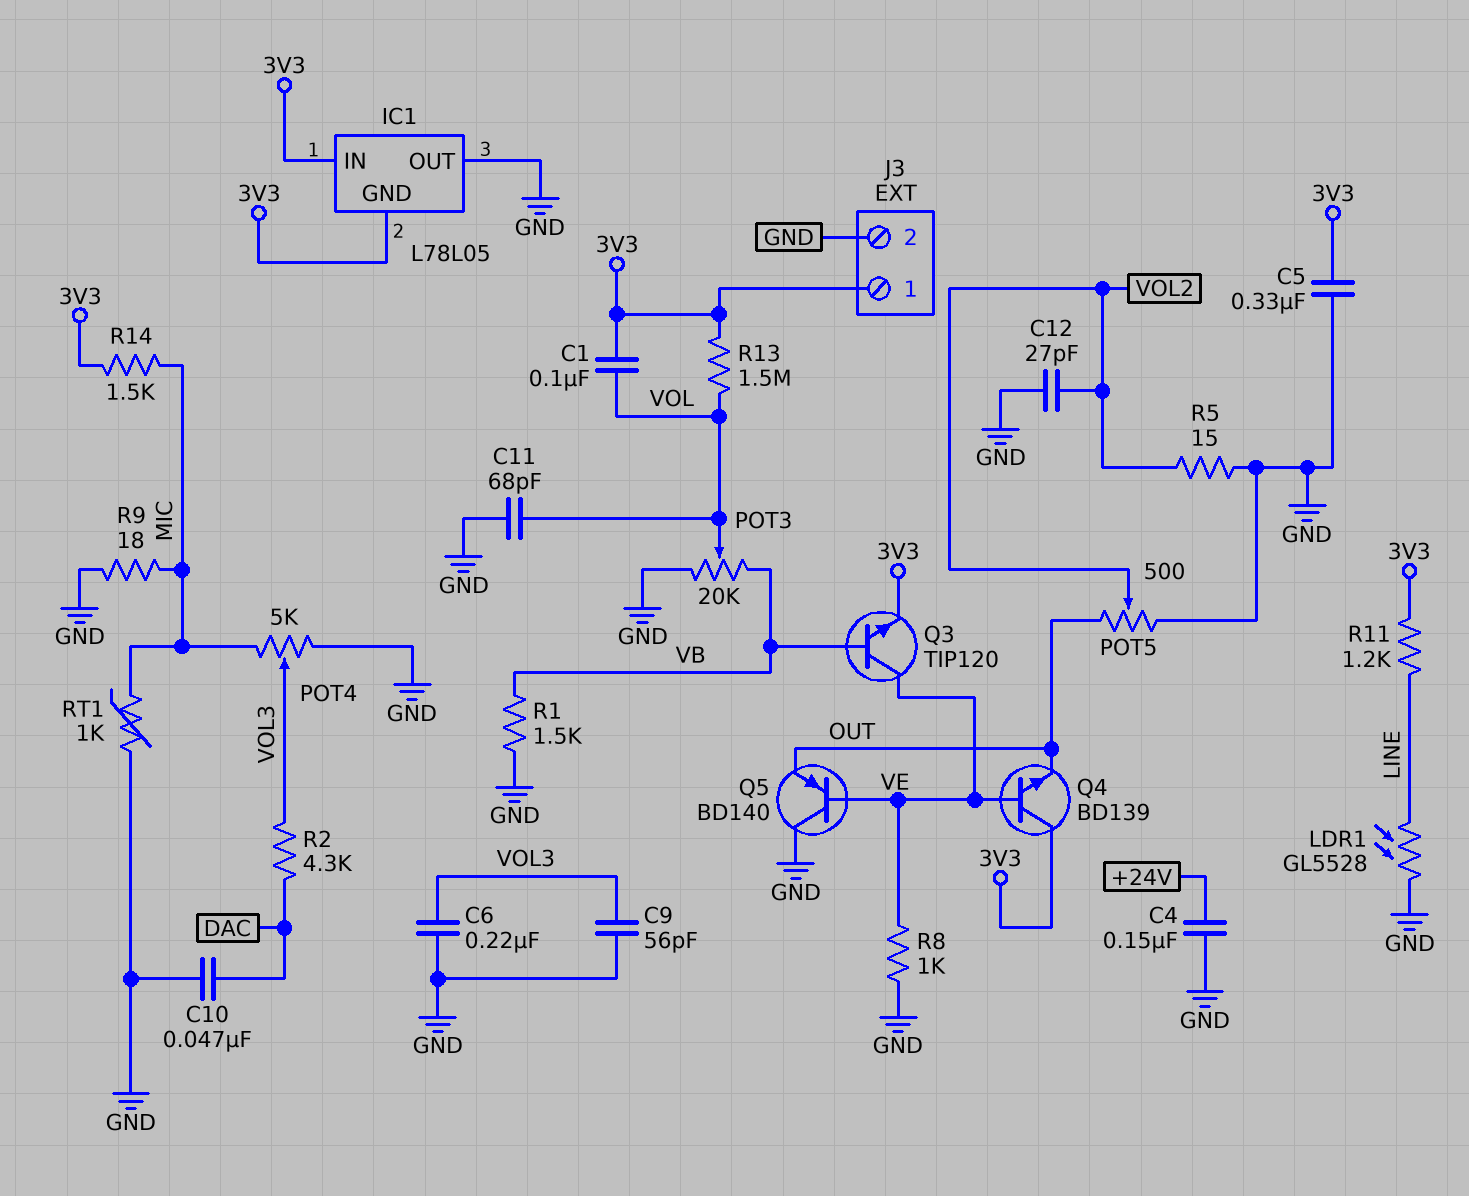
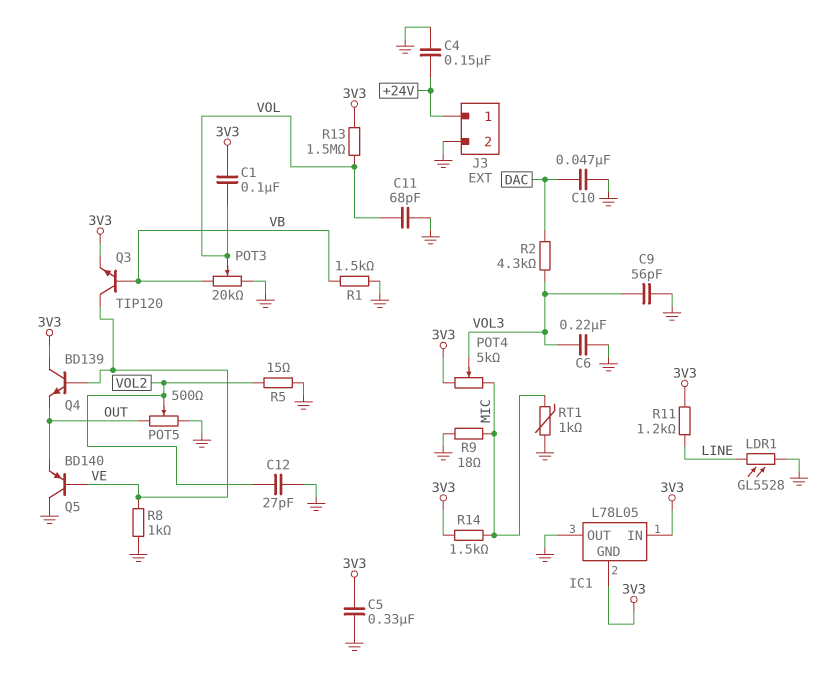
J3 pin 1: 3V3 -> +24V
POT4: 5k (GND, MIC, wiper VOL3) -> 5k (3V3, MIC, wiper VOL3)

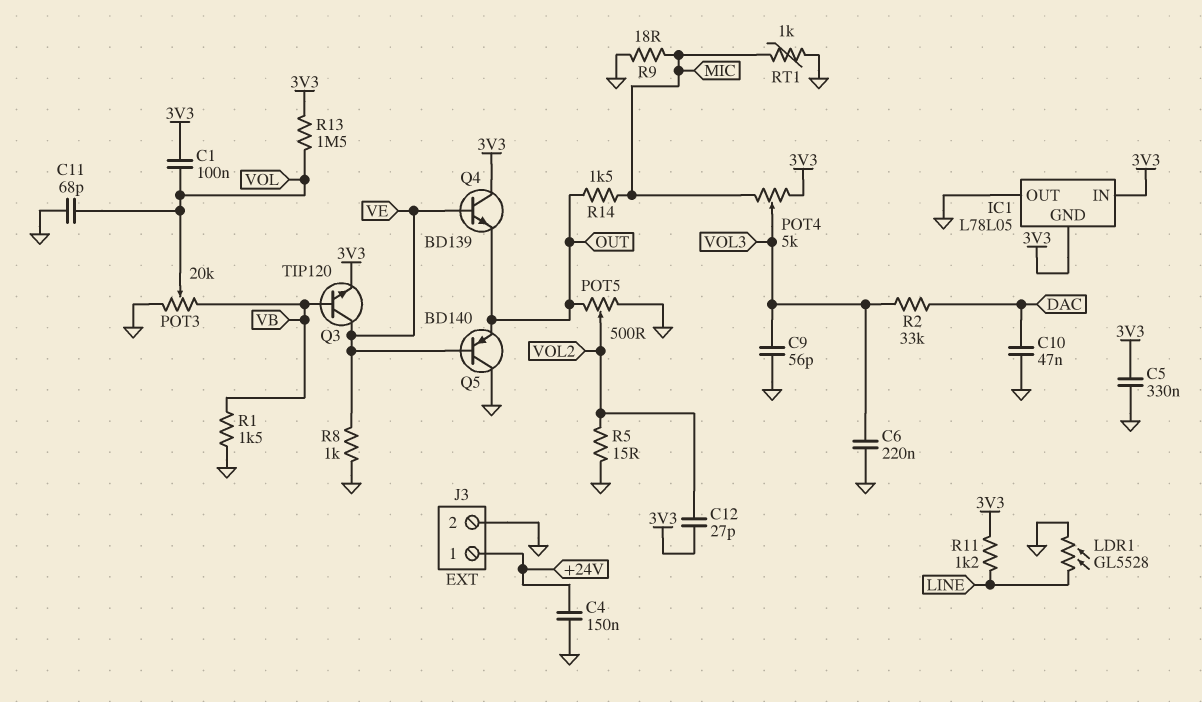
C12: 27pF (GND, VOL2) -> 27pF (3V3, VOL2)
R2: 4.3k (DAC, VOL3) -> 33k (DAC, VOL3)
R14: 1.5k (3V3, MIC) -> 1.5k (MIC, OUT)

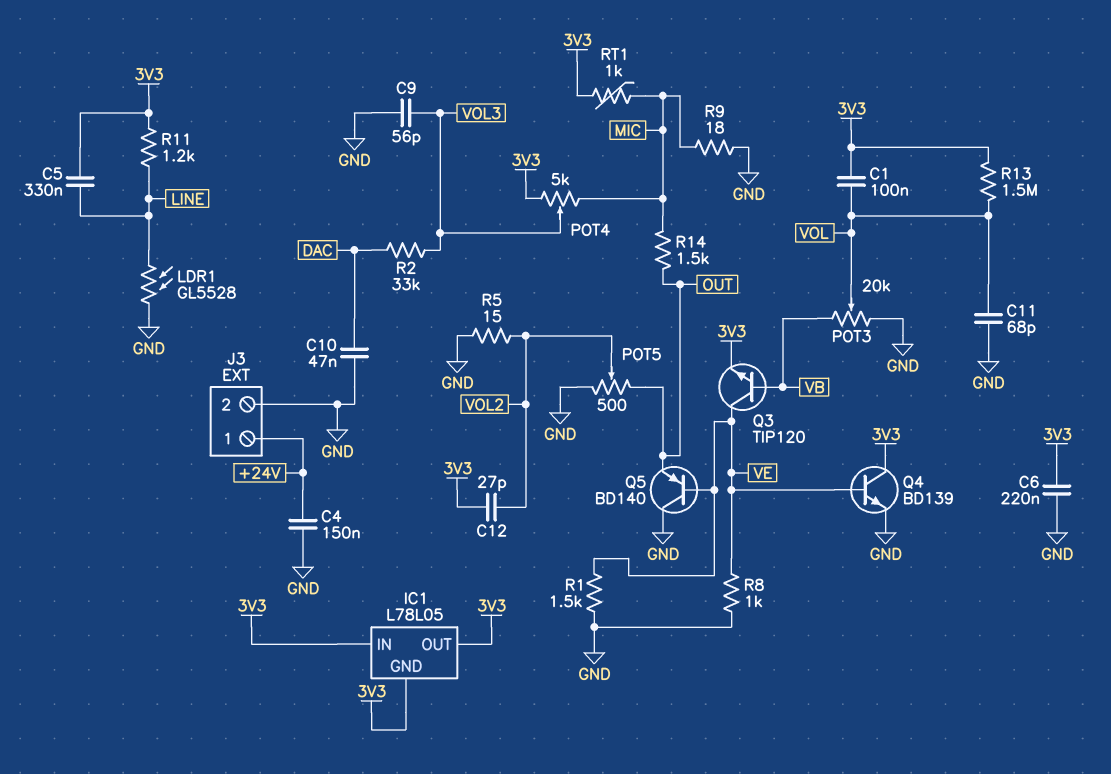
C5: 330nF (3V3, GND) -> 330nF (3V3, LINE)
C6: 220nF (GND, VOL3) -> 220nF (3V3, GND)
IC1 pin OUT: GND -> 3V3
Q4: NPN BD139 (B VE, C 3V3, E OUT) -> NPN BD139 (B VE, C 3V3, E GND)
R1: 1.5k (GND, VB) -> 1.5k (GND, VE)
RT1: 1k (GND, MIC) -> 1k (3V3, MIC)

